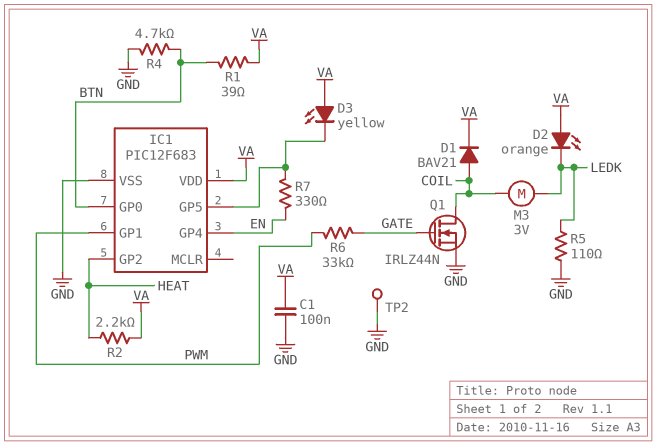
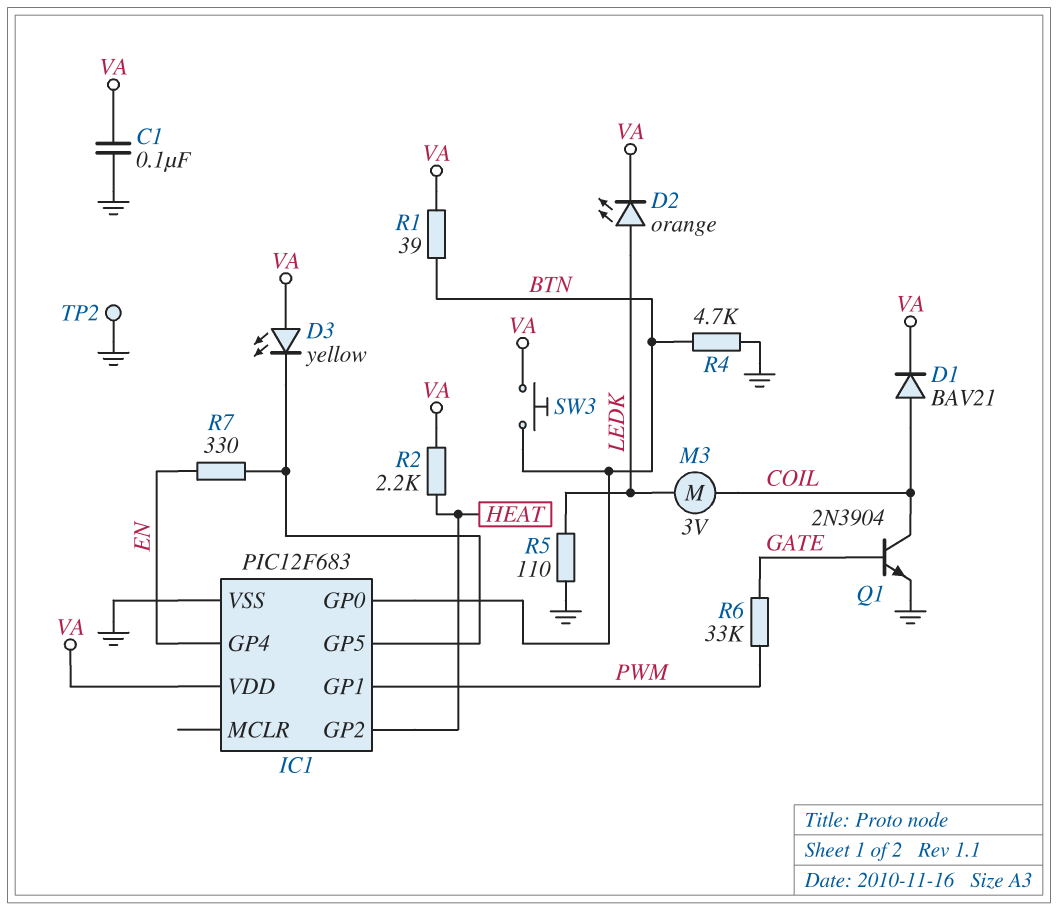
D2: LED orange (A VA, K LEDK) -> LED orange (A LEDK, K VA)
Q1: NMOS IRLZ44N (G GATE, D COIL, S GND) -> NPN 2N3904 (B GATE, C COIL, E GND)
SW3: none -> button (BTN, VA)

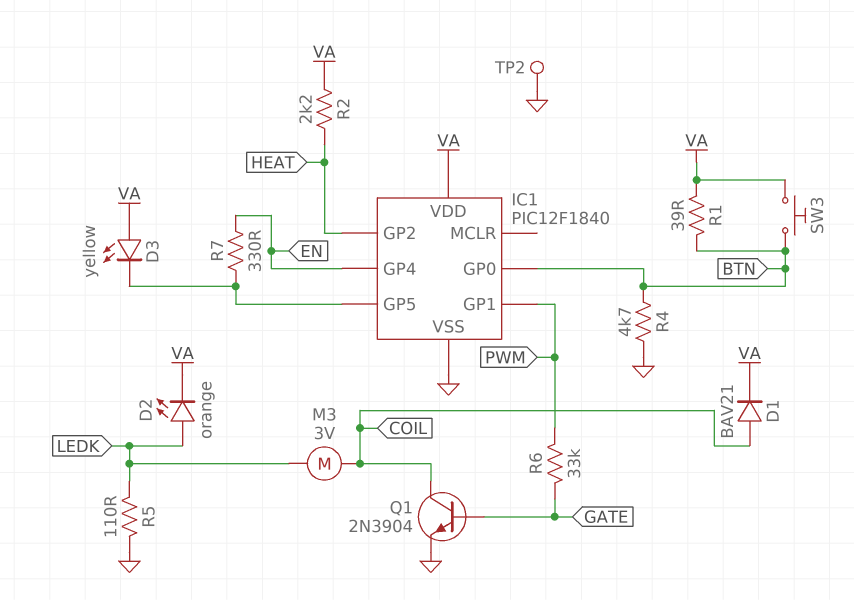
C1: 100nF (GND, VA) -> none
IC1: PIC12F683 -> PIC12F1840

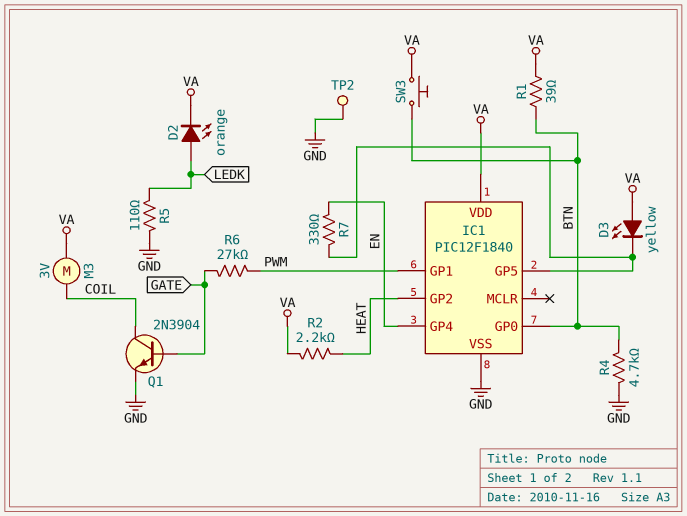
D1: diode BAV21 (A COIL, K VA) -> none
M3: motor 3V (COIL, LEDK) -> motor 3V (COIL, VA)
R6: 33k (GATE, PWM) -> 27k (GATE, PWM)

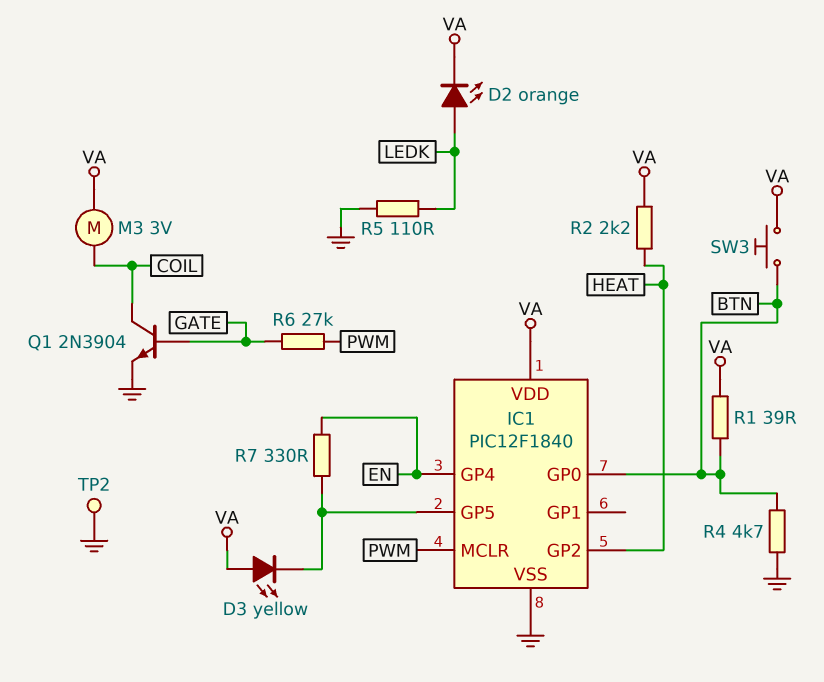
IC1 pin GP1: PWM -> none
IC1 pin MCLR: none -> PWM

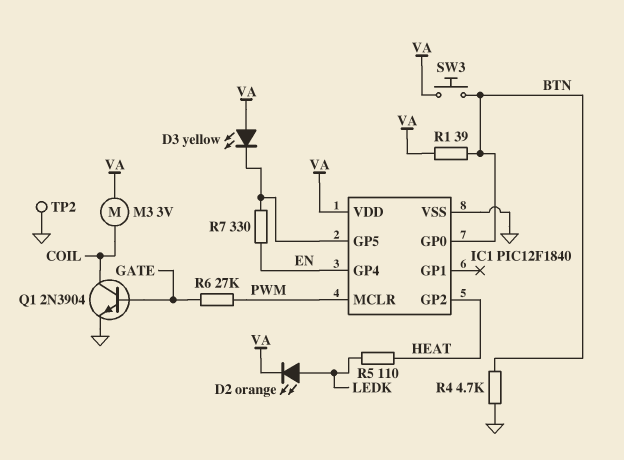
R2: 2.2k (HEAT, VA) -> none
R5: 110 (GND, LEDK) -> 110 (HEAT, LEDK)

